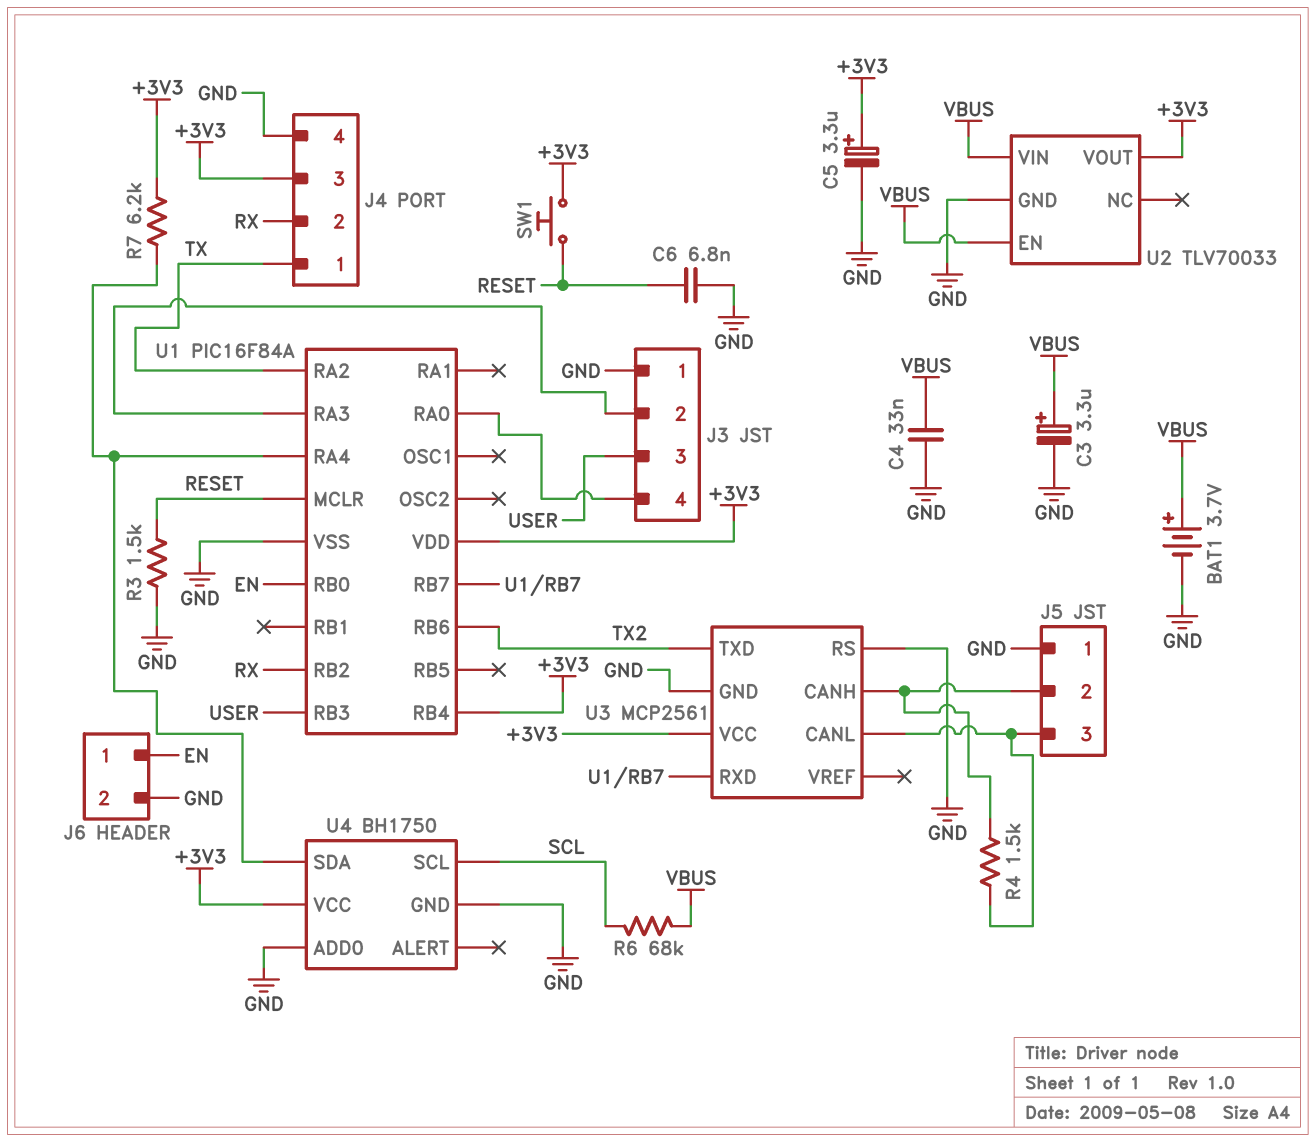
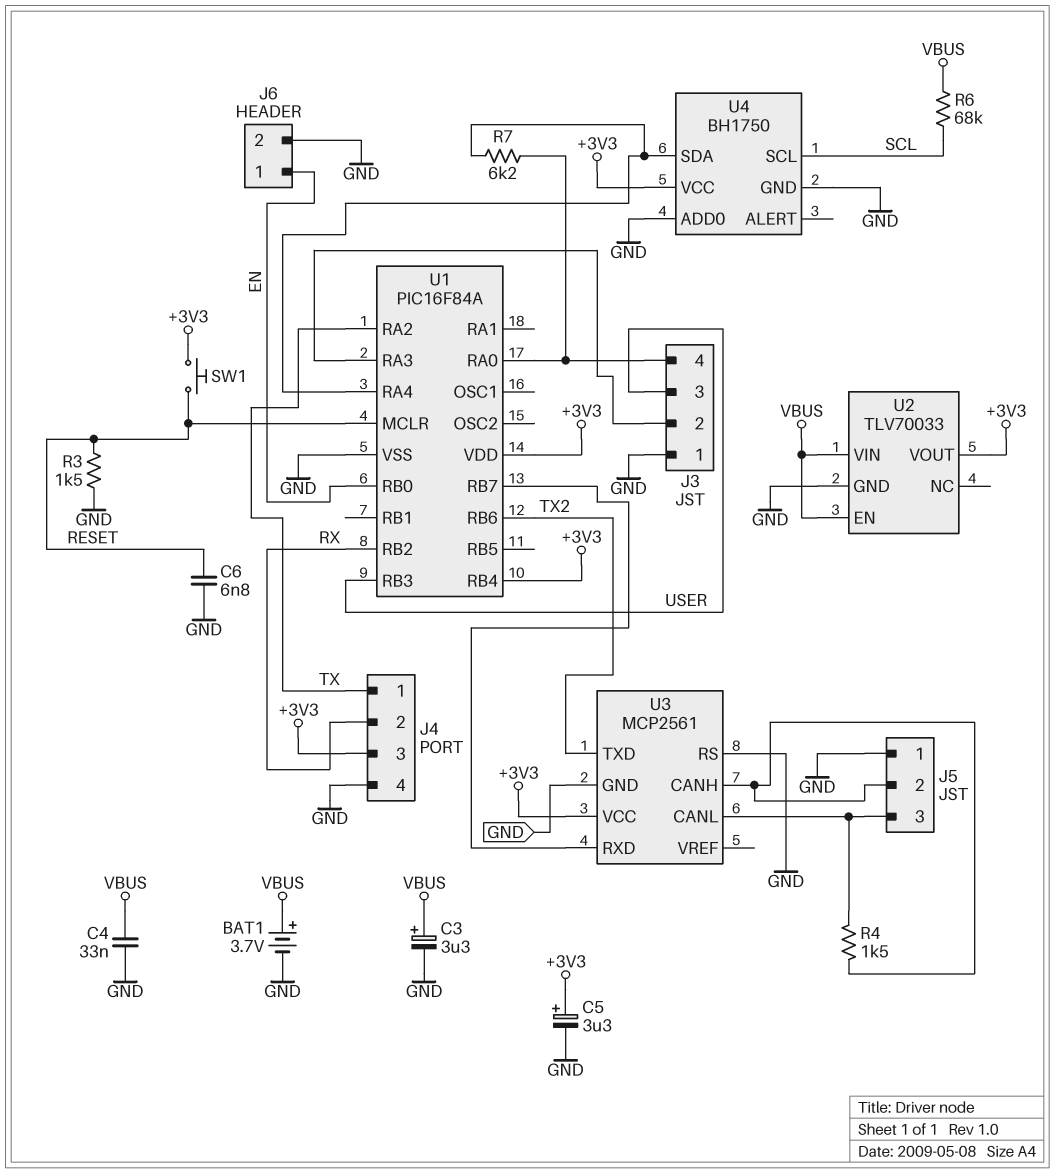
R7: 6.2k (+3V3, U1/RA4) -> 6.2k (J3/4, U1/RA4)

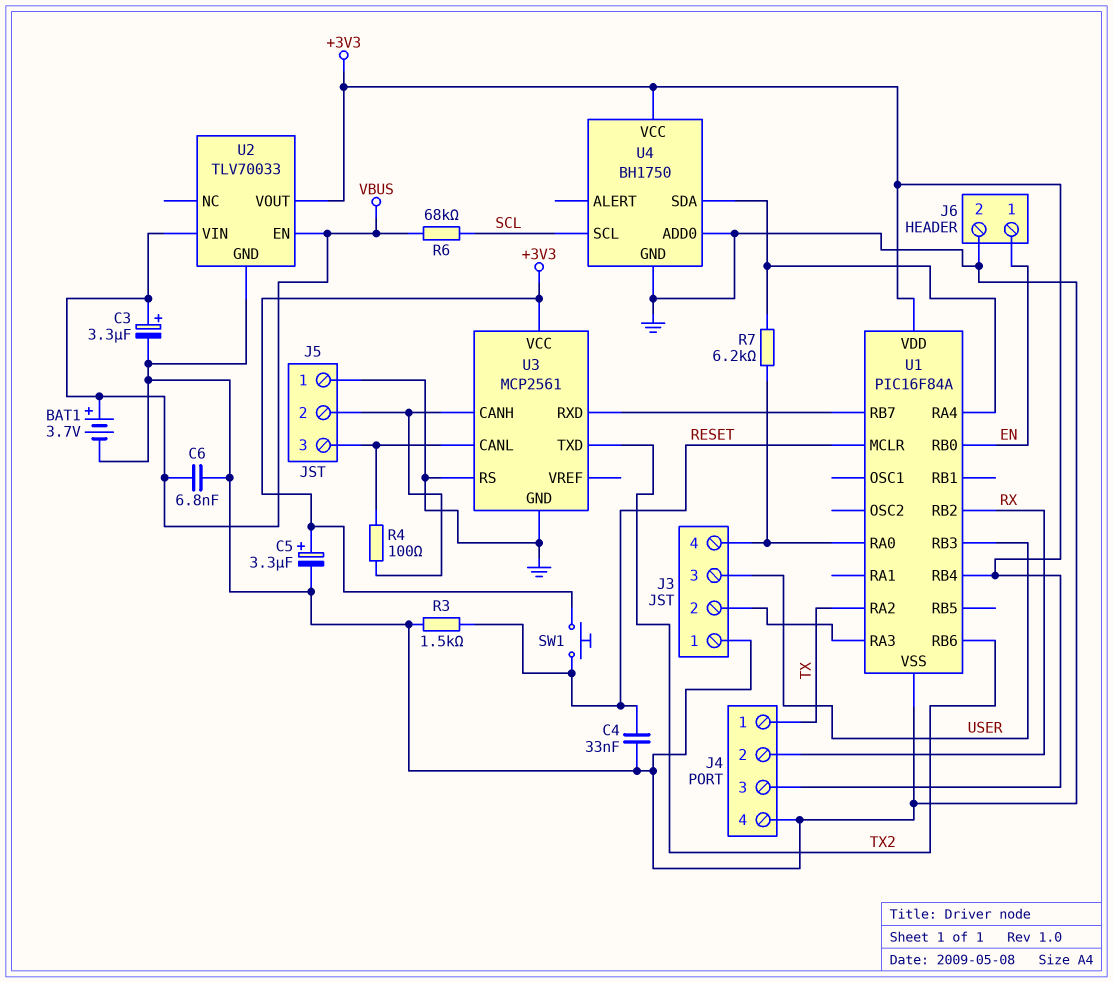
C4: 33nF (GND, VBUS) -> 33nF (GND, RESET)
C6: 6.8nF (GND, RESET) -> 6.8nF (GND, VBUS)
R4: 1.5k (J5/2, J5/3) -> 100 (J5/2, J5/3)

